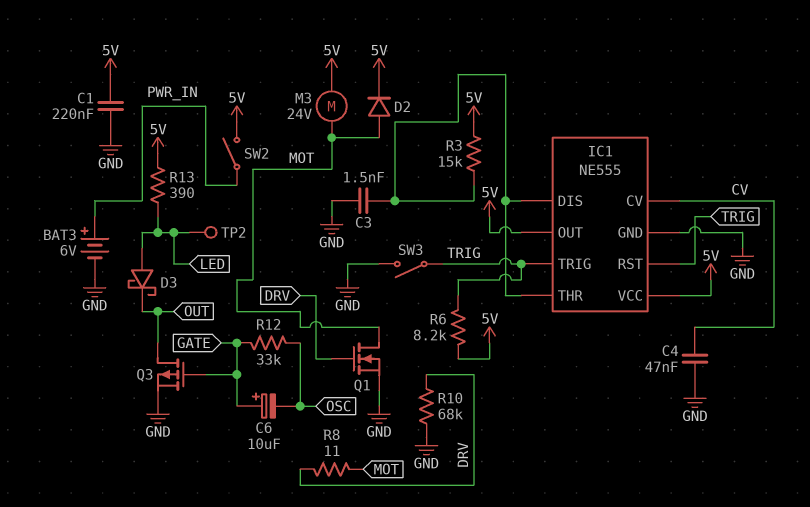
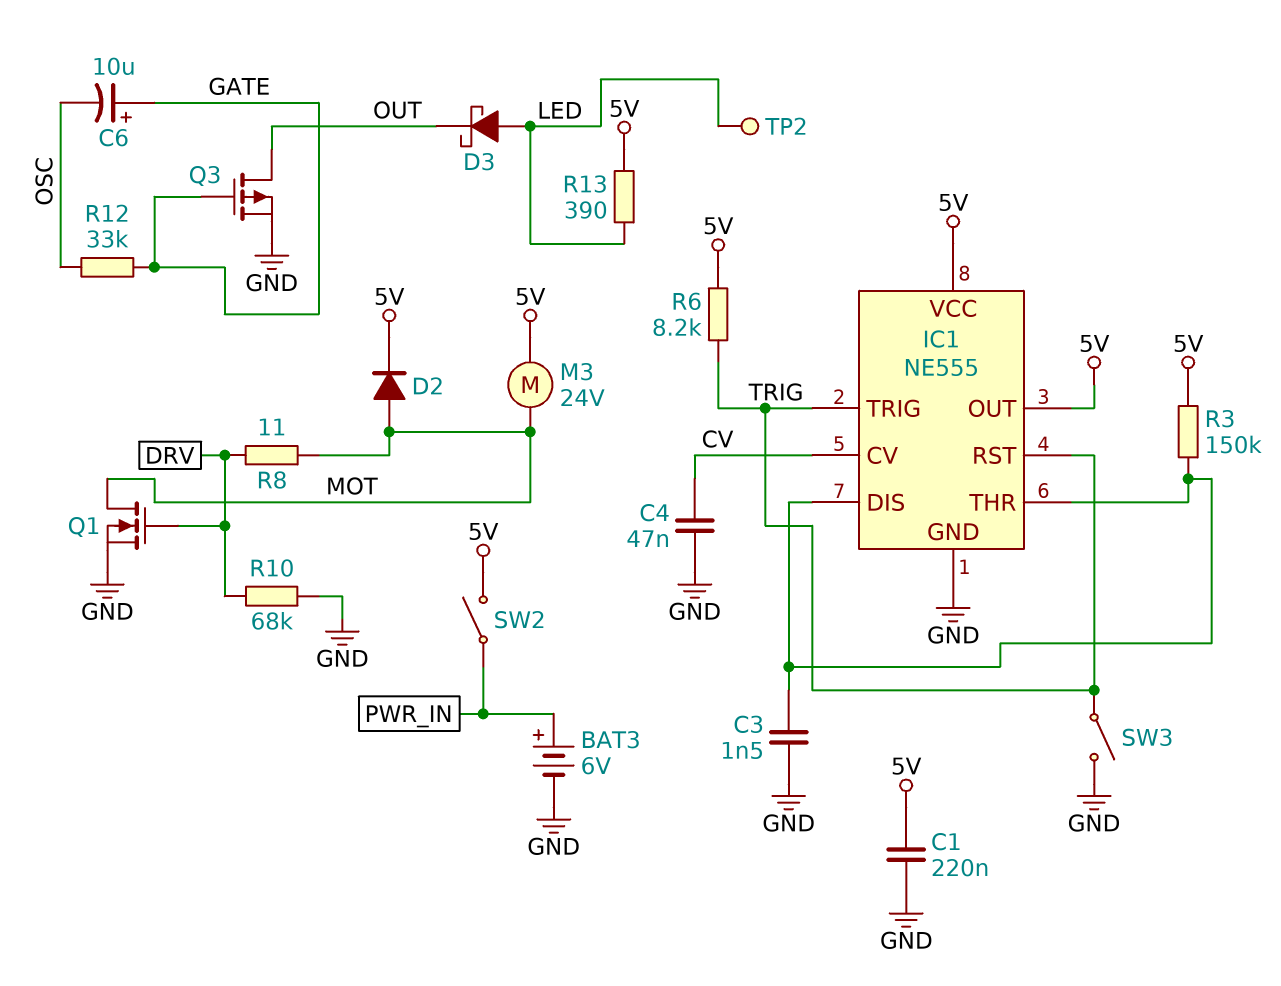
R3: 15k (5V, IC1/DIS) -> 150k (5V, IC1/DIS)

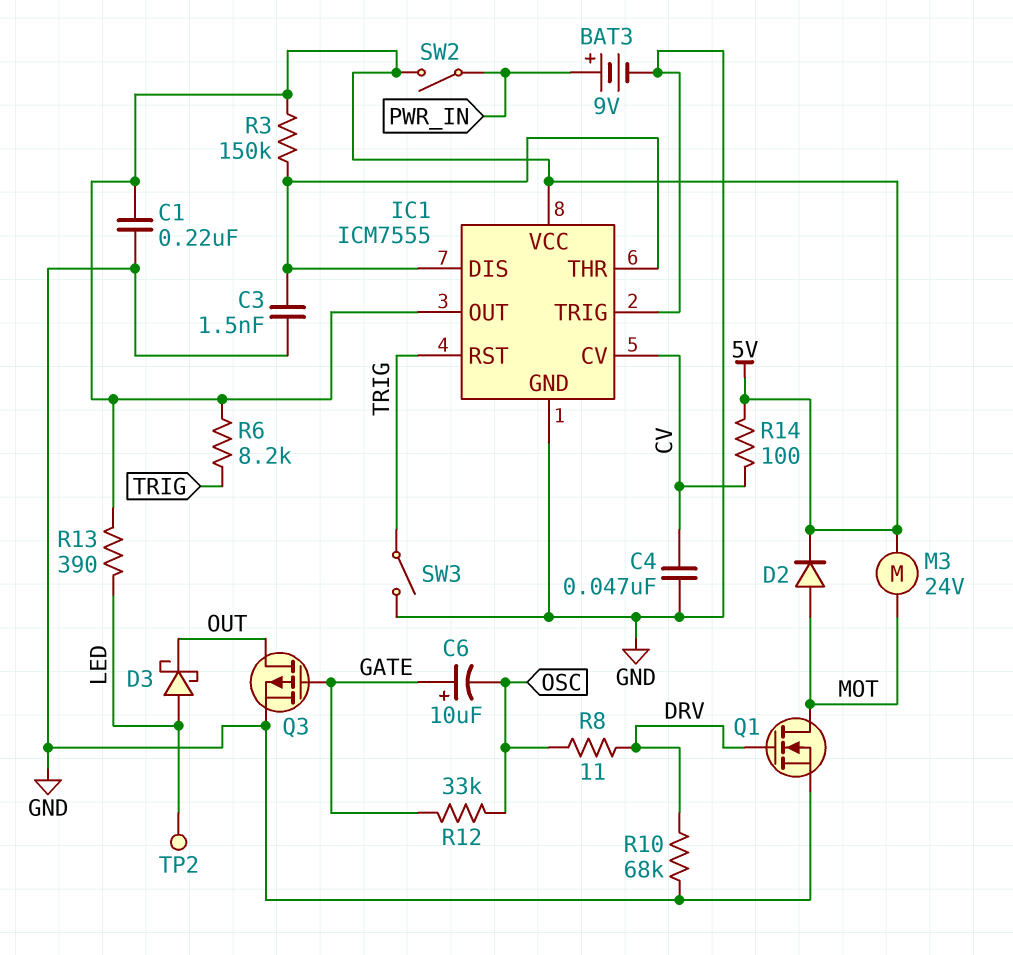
BAT3: 6V (plus PWR_IN, minus GND) -> 9V (plus PWR_IN, minus GND)
IC1: NE555 -> ICM7555
IC1 pin TRIG: TRIG -> GND
R8: 11 (DRV, MOT) -> 11 (DRV, OSC)
R14: none -> 100 (5V, CV)

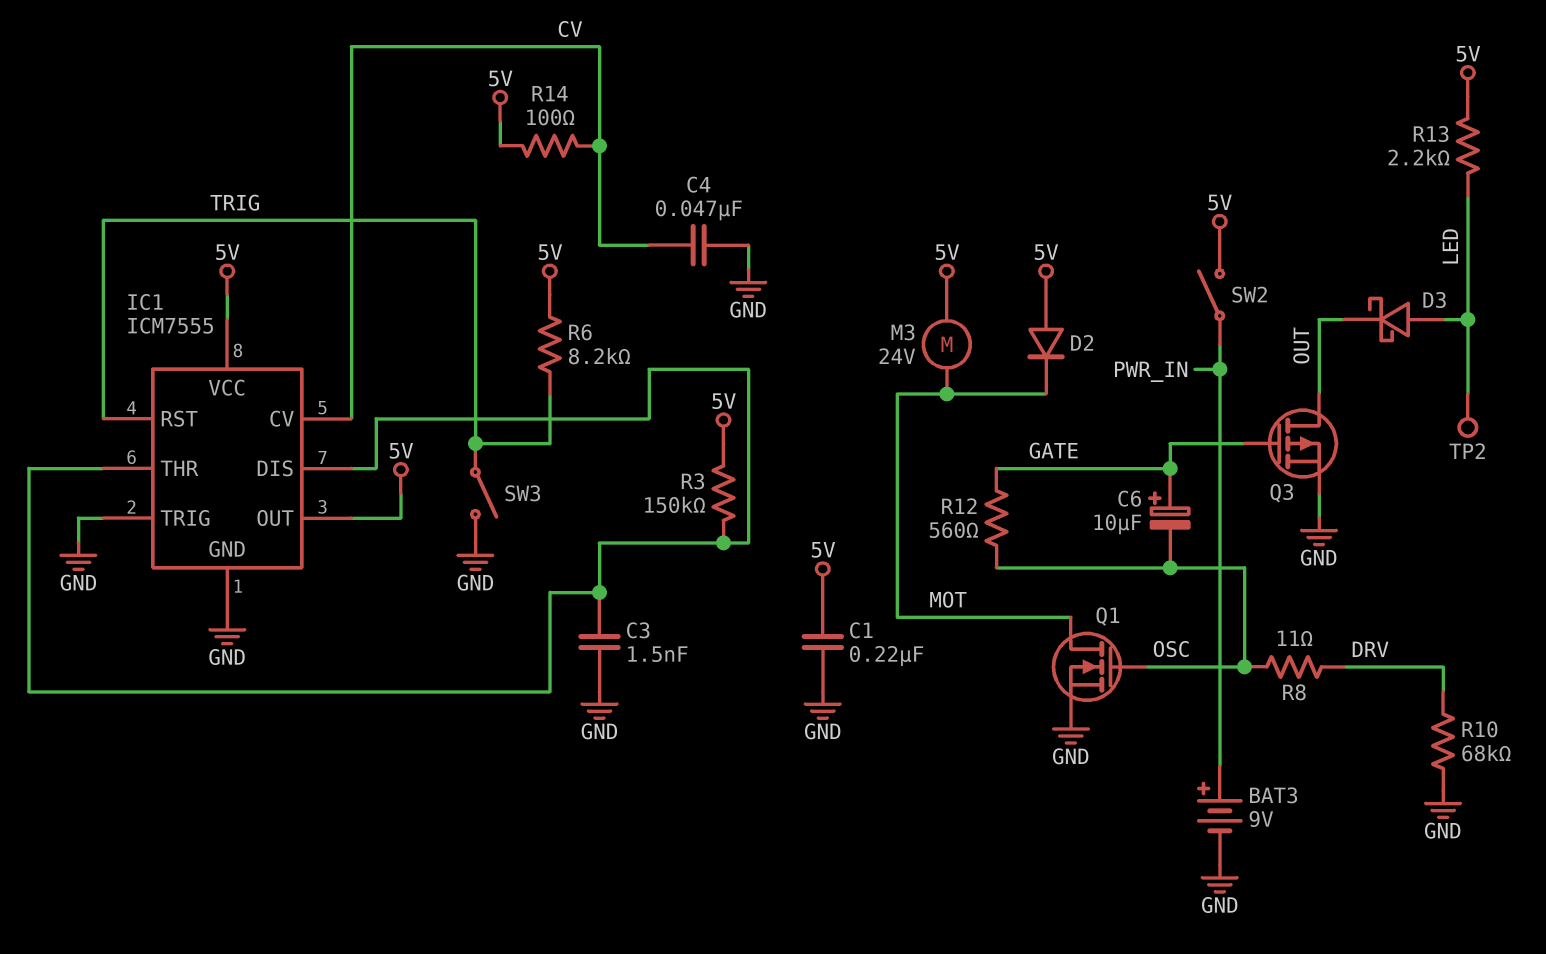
D2: diode (A MOT, K 5V) -> diode (A 5V, K MOT)
Q1: NMOS (G DRV, D MOT, S GND) -> NMOS (G OSC, D MOT, S GND)
R12: 33k (GATE, OSC) -> 560 (GATE, OSC)
R13: 390 (5V, LED) -> 2.2k (5V, LED)

